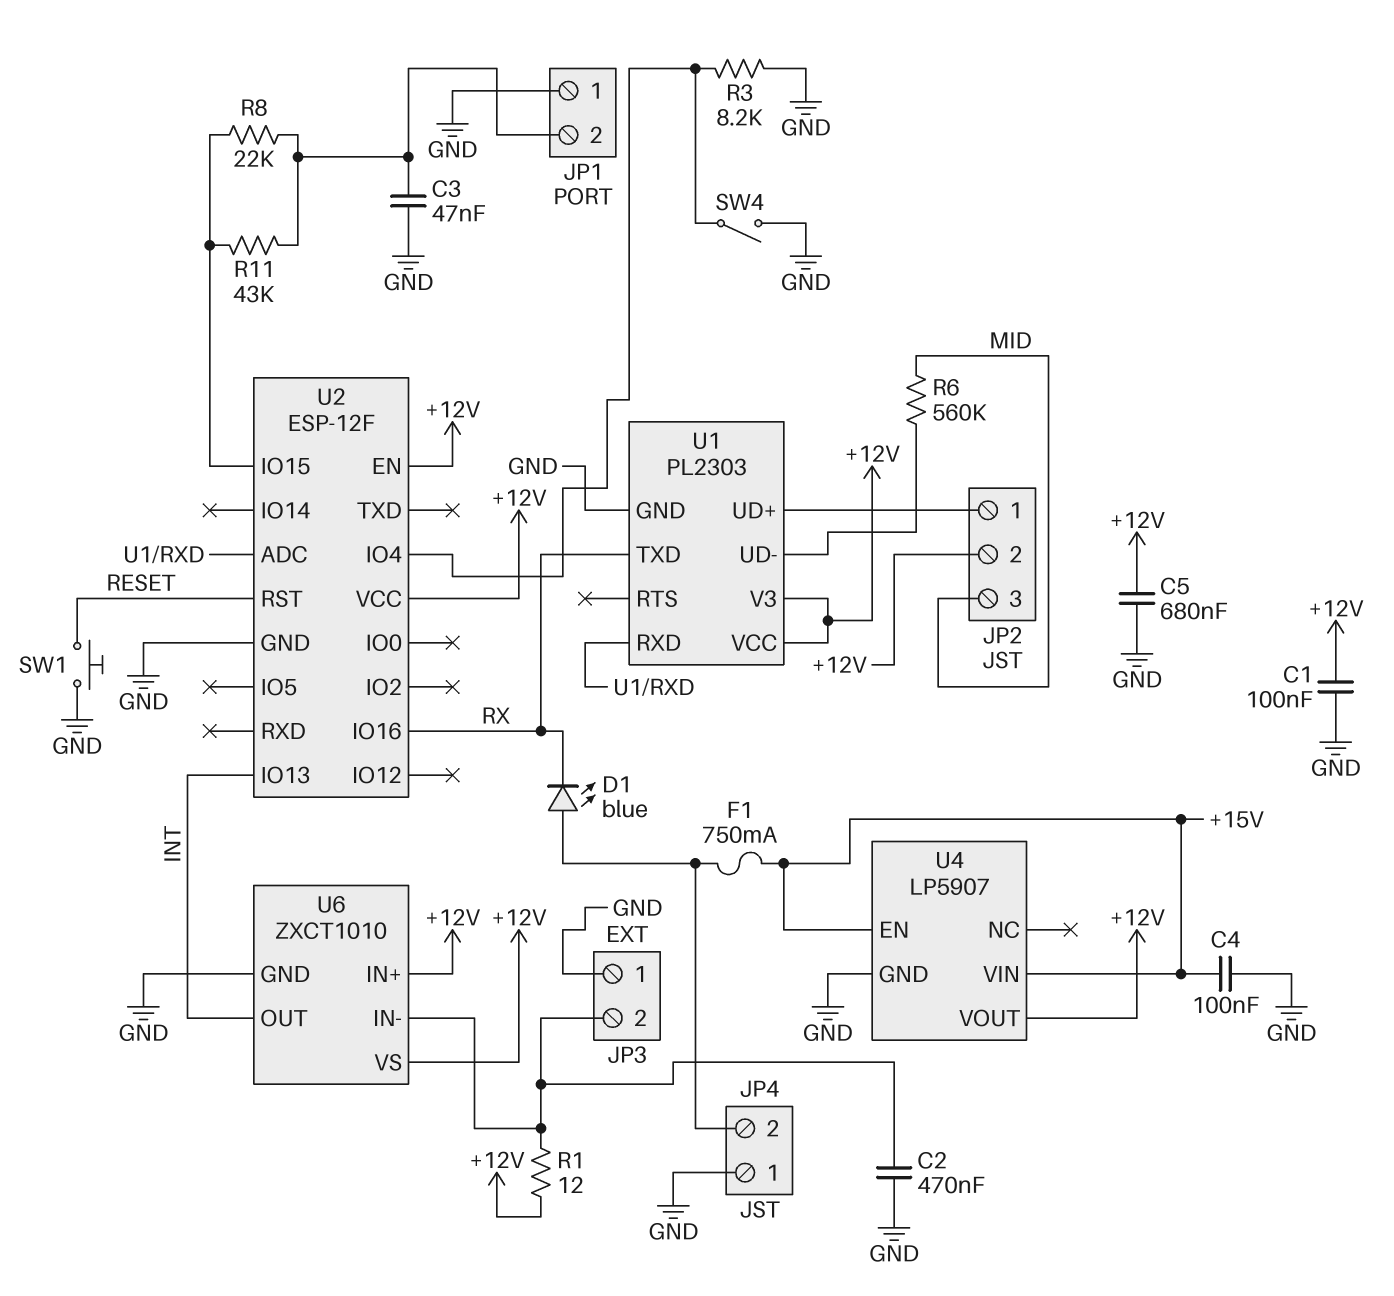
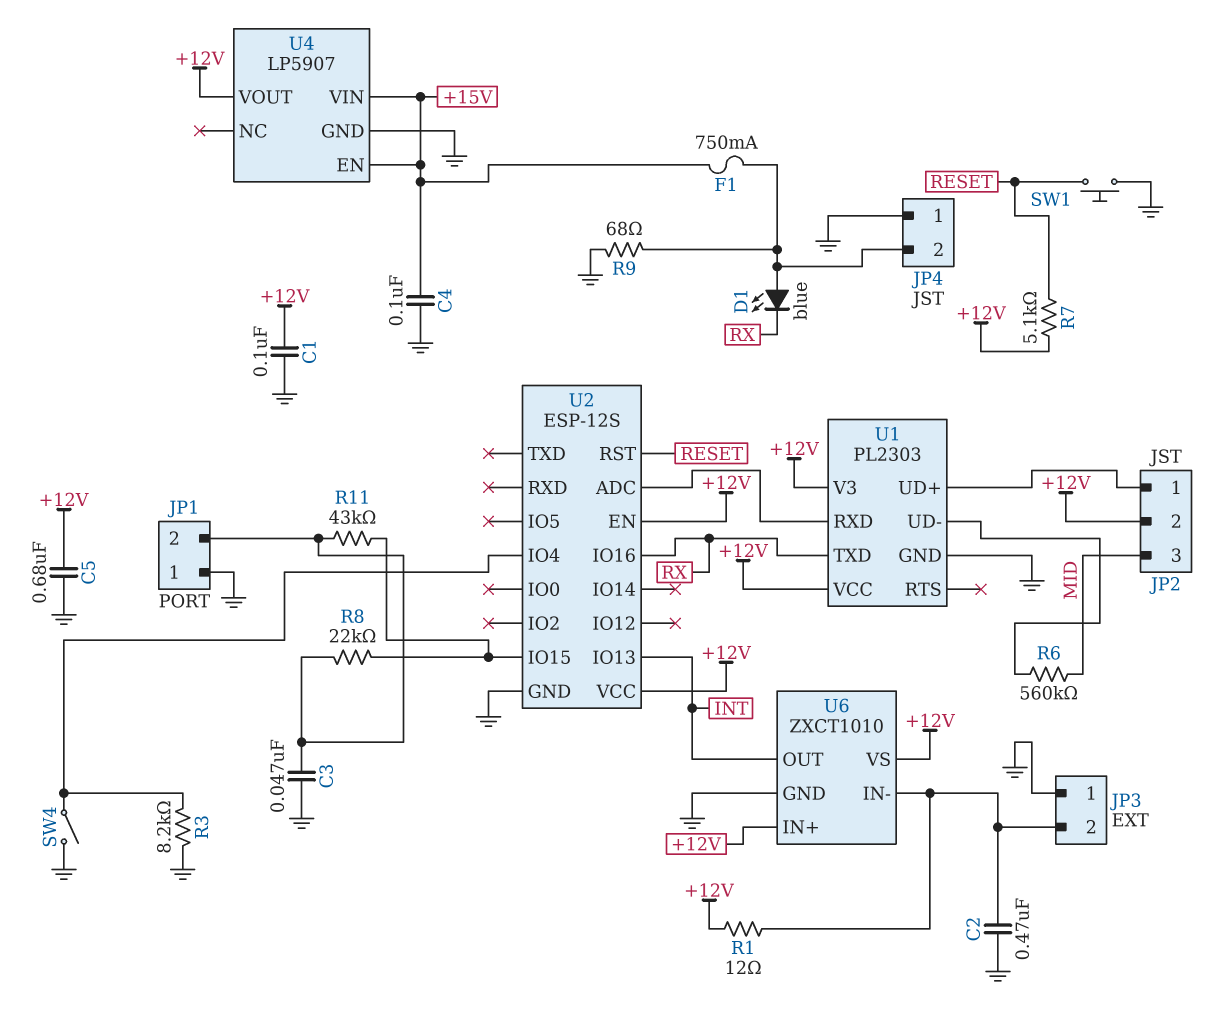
R7: none -> 5.1k (+12V, RESET)
R9: none -> 68 (GND, JP4/2)
U2: ESP-12F -> ESP-12S

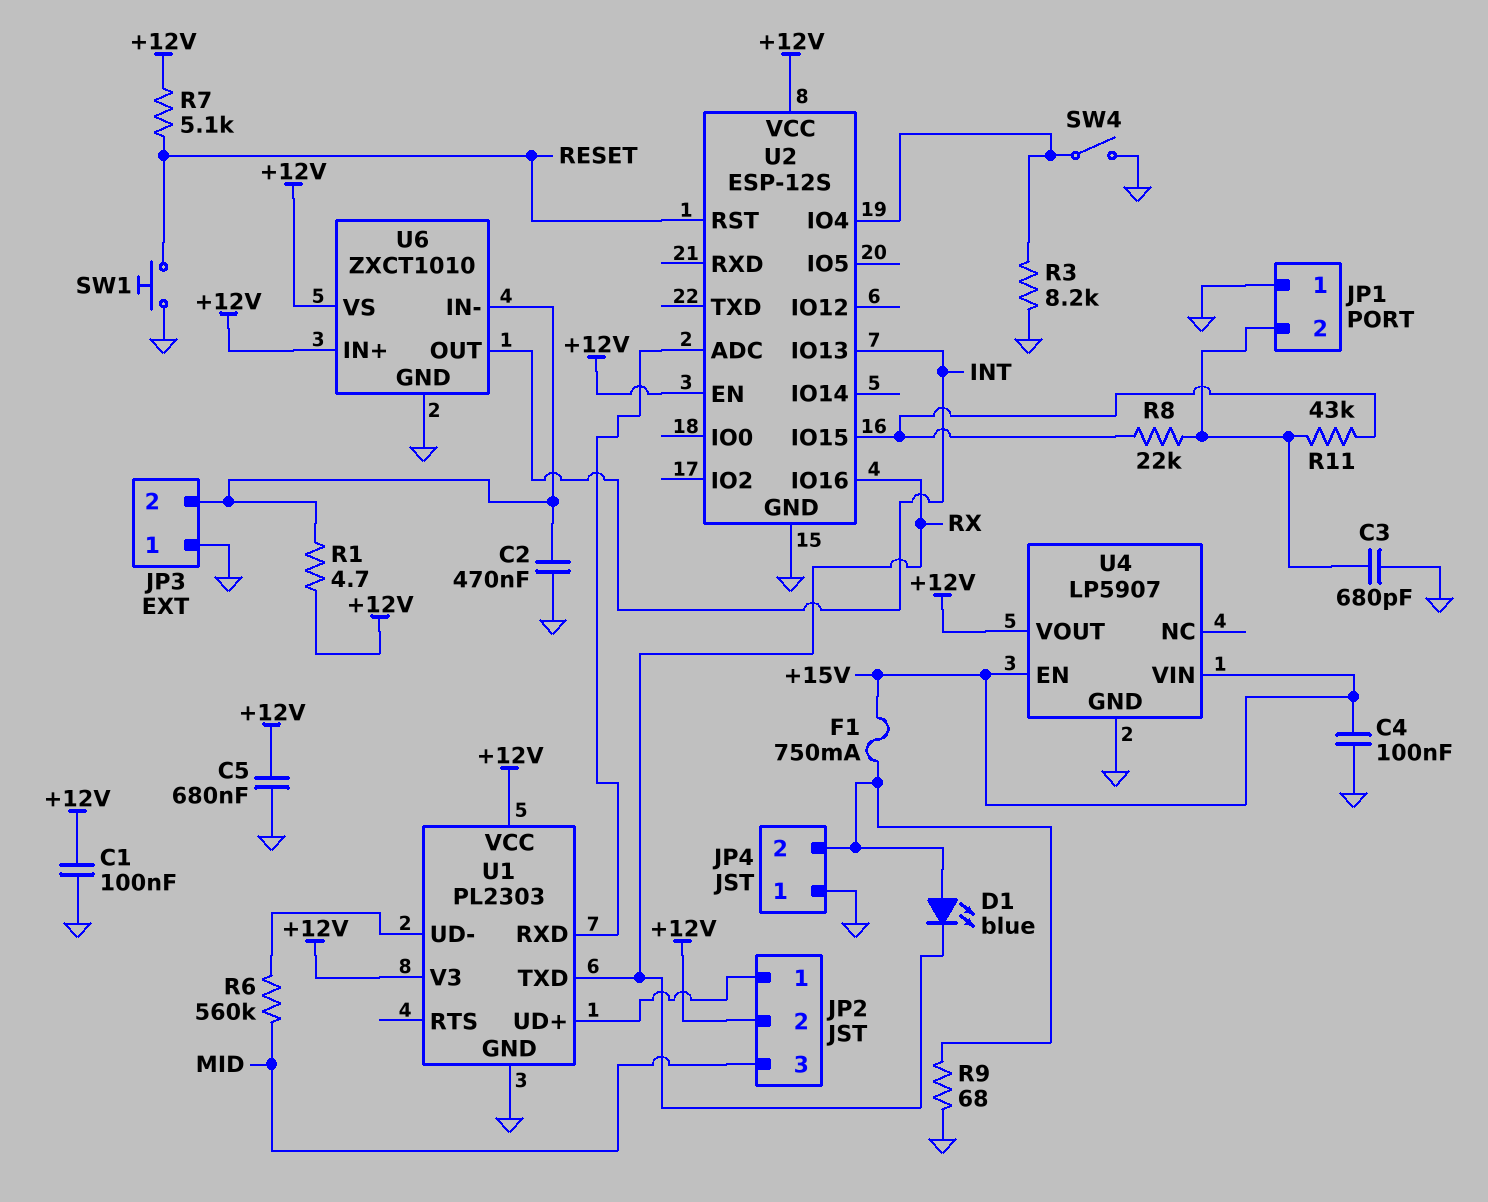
C3: 47nF (GND, JP1/2) -> 680pF (GND, JP1/2)
R1: 12 (+12V, JP3/2) -> 4.7 (+12V, JP3/2)

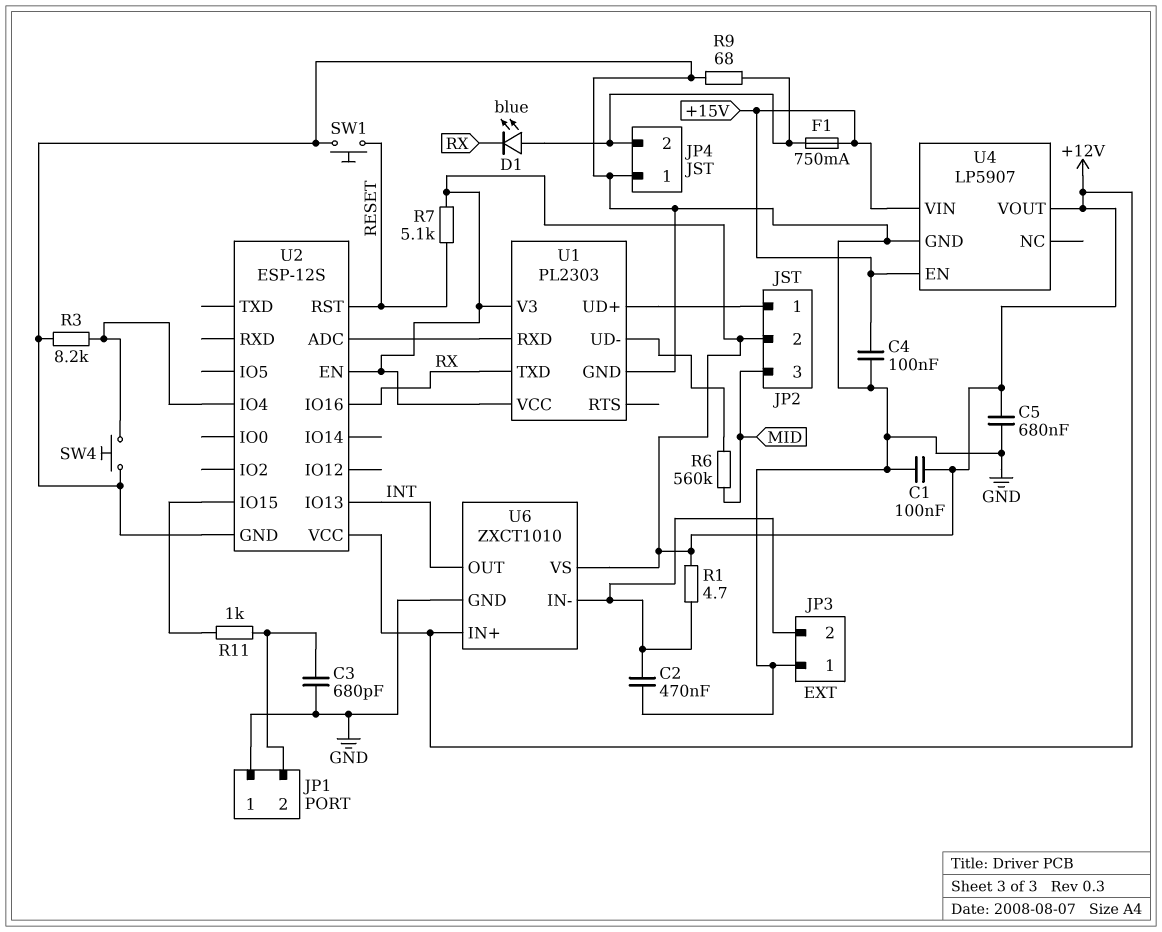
R8: 22k (JP1/2, U2/IO15) -> none
R11: 43k (JP1/2, U2/IO15) -> 1k (JP1/2, U2/IO15)
SW4: switch (GND, U2/IO4) -> button (GND, U2/IO4)

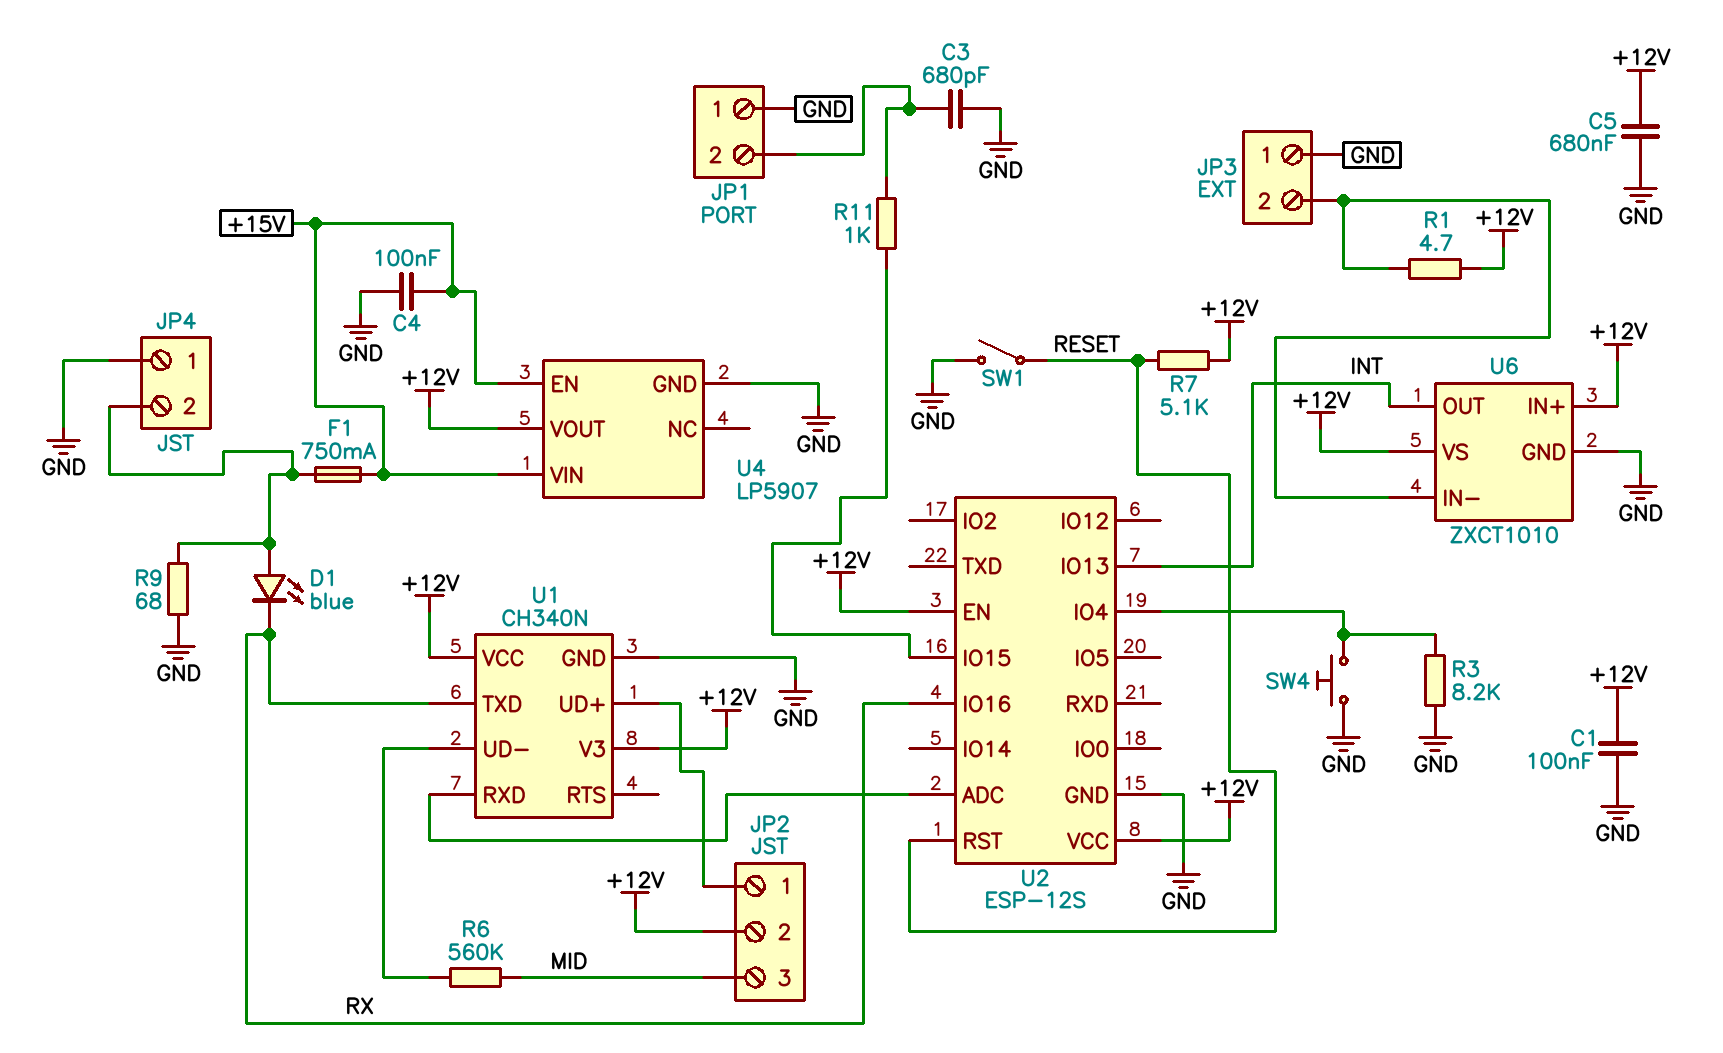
C2: 470nF (GND, JP3/2) -> none
SW1: button (GND, RESET) -> switch (GND, RESET)
U1: PL2303 -> CH340N

